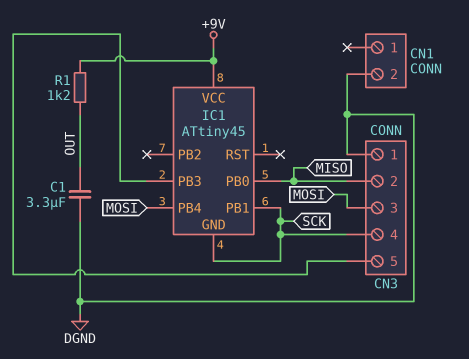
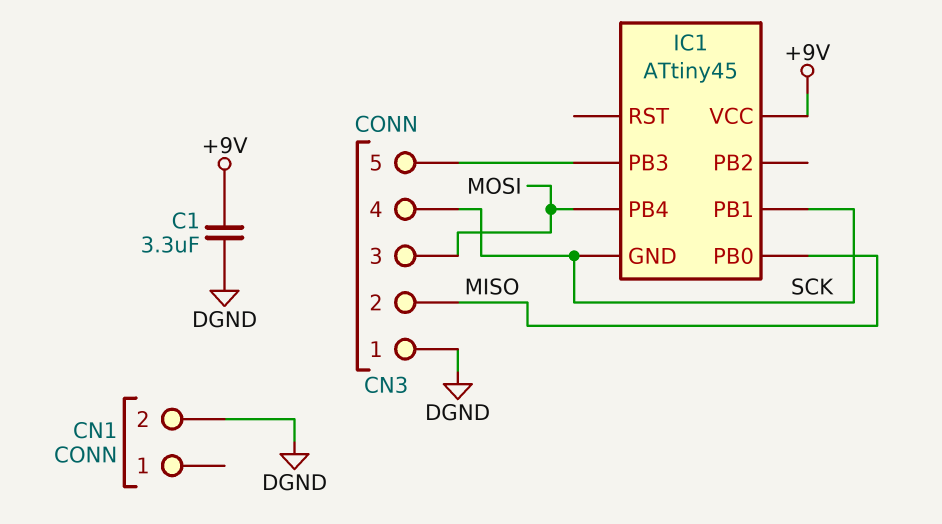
C1: 3.3uF (DGND, OUT) -> 3.3uF (+9V, DGND)
R1: 1.2k (+9V, OUT) -> none

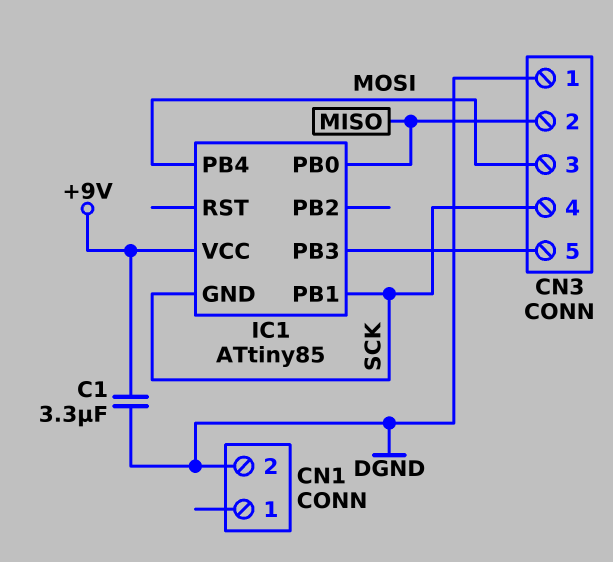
IC1: ATtiny45 -> ATtiny85

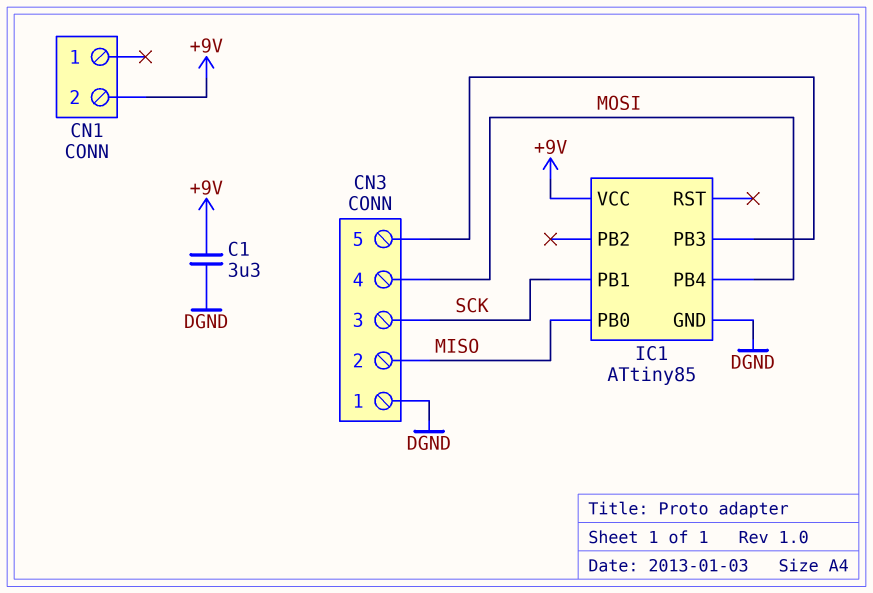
CN1 pin 2: DGND -> +9V
CN3 pin 3: MOSI -> SCK
CN3 pin 4: SCK -> MOSI
IC1 pin GND: SCK -> DGND

